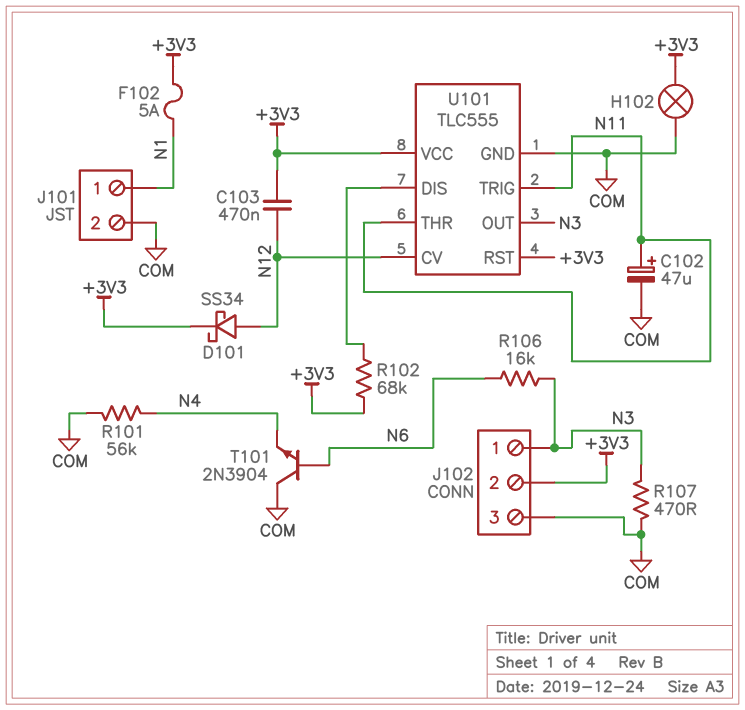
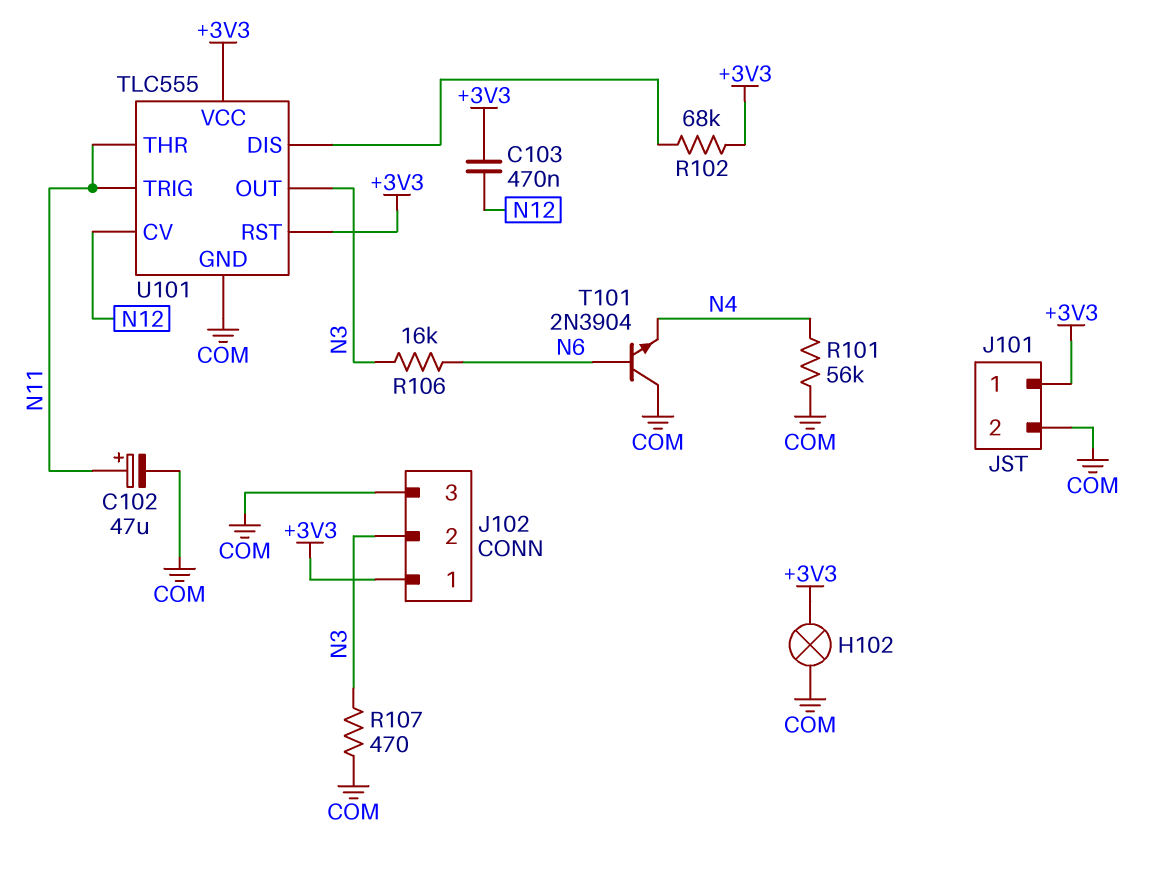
D101: schottky SS34 (A N12, K +3V3) -> none
F102: 5A (+3V3, N1) -> none
J101 pin 1: N1 -> +3V3
J102 pin 1: N3 -> +3V3
J102 pin 2: +3V3 -> N3

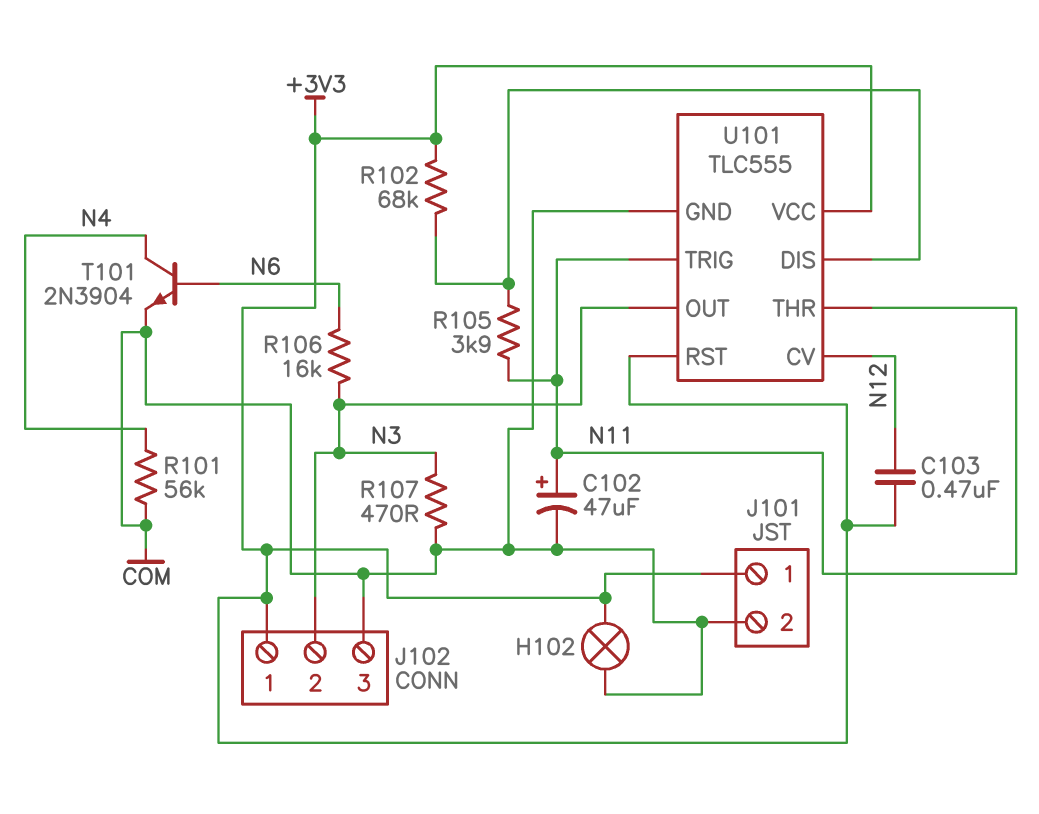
R105: none -> 3.9k (N11, U101/DIS)
T101: NPN 2N3904 (B N6, C COM, E N4) -> NPN 2N3904 (B N6, C N4, E COM)

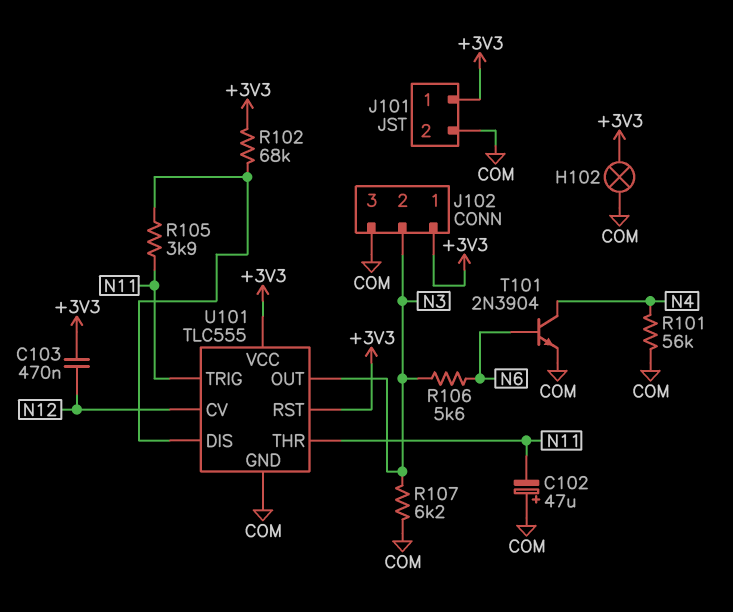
C102: 47uF (plus N11, minus COM) -> 47uF (plus COM, minus N11)
R106: 16k (N3, N6) -> 5.6k (N3, N6)
R107: 470 (COM, N3) -> 6.2k (COM, N3)

